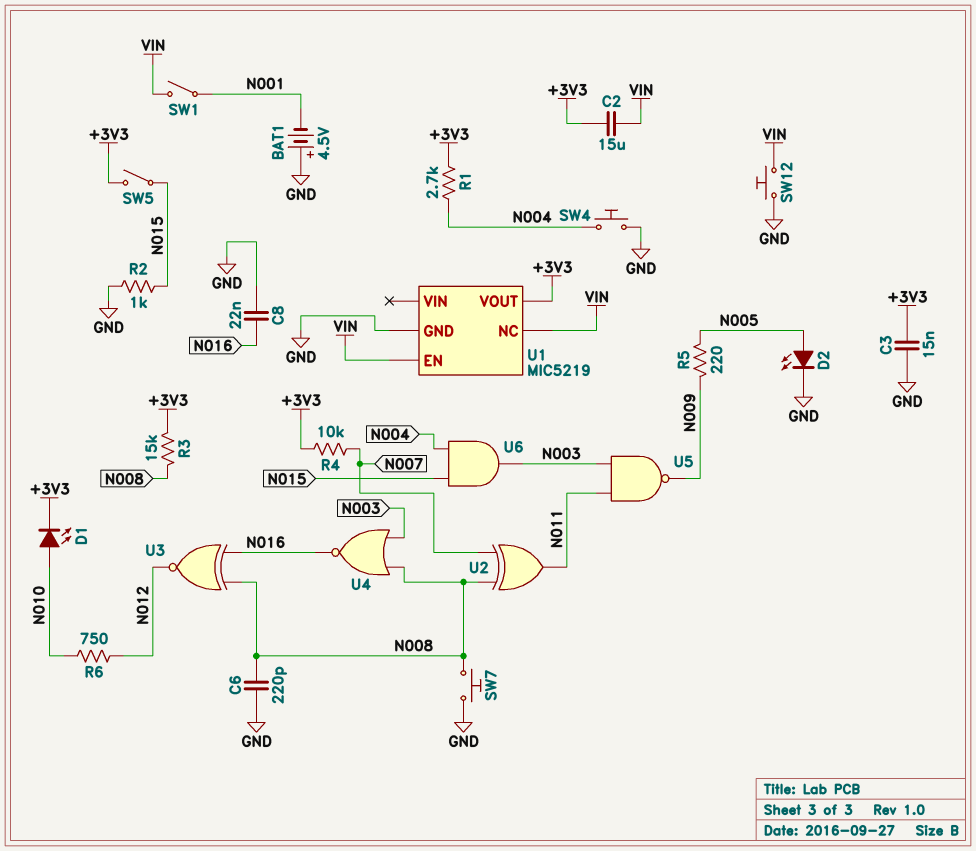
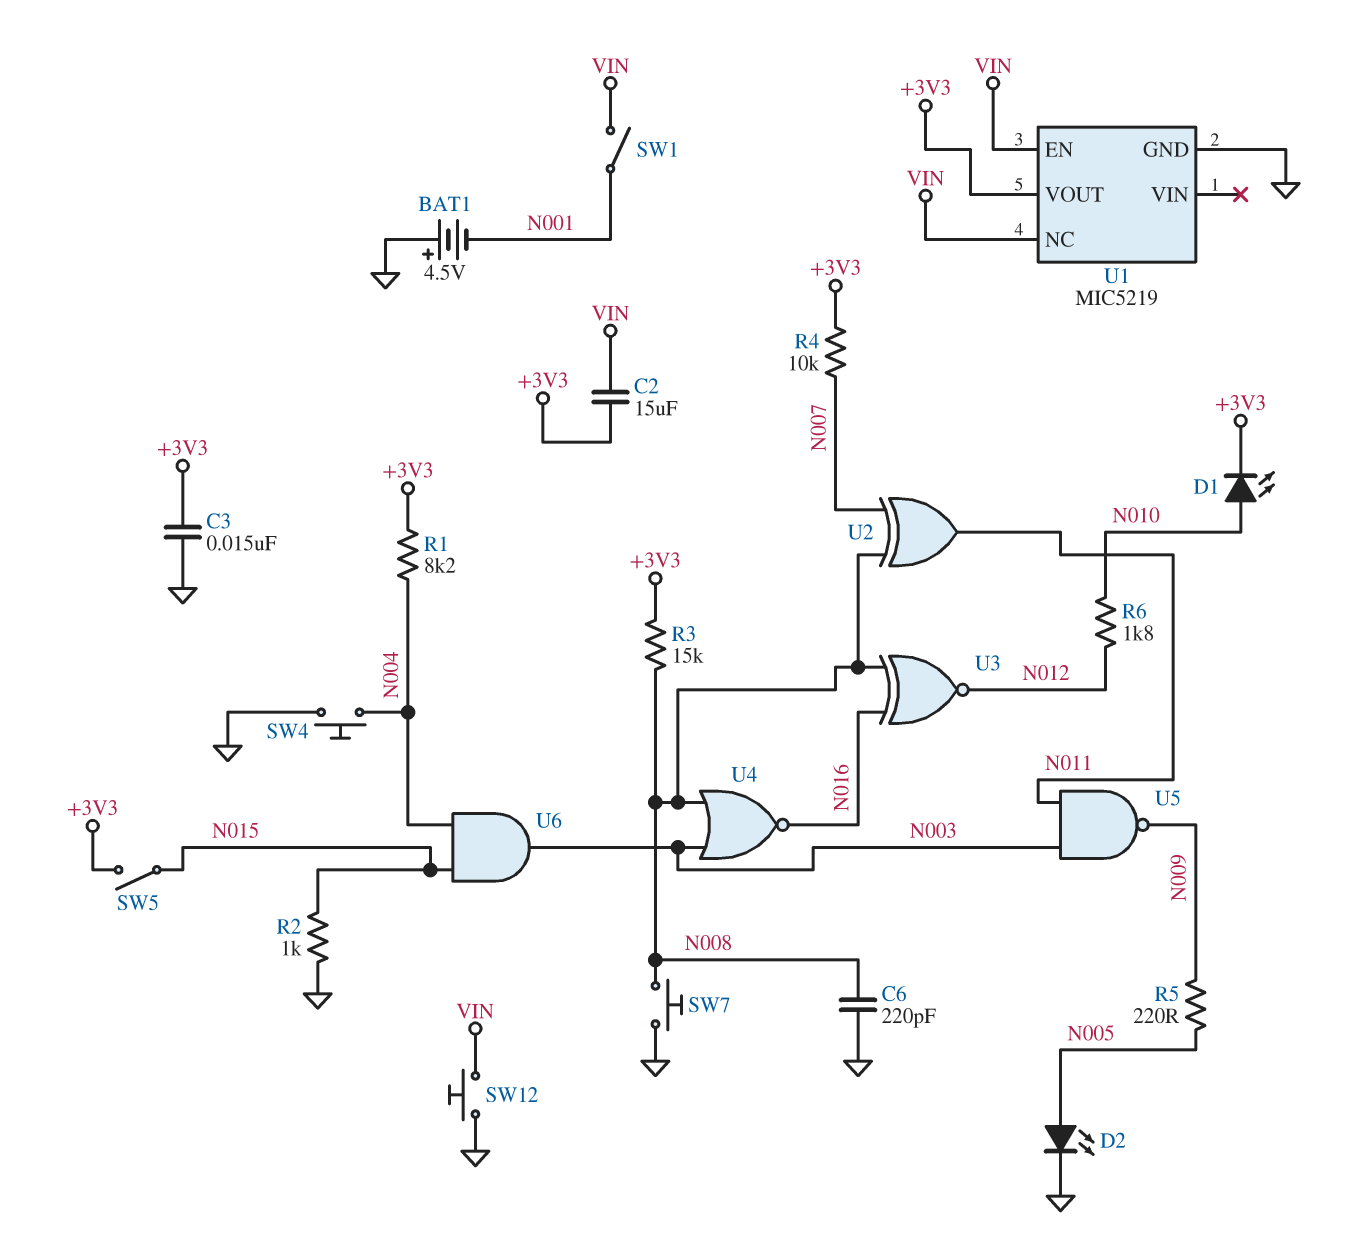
C8: 22nF (GND, N016) -> none
R1: 2.7k (+3V3, N004) -> 8.2k (+3V3, N004)
R6: 750 (N010, N012) -> 1.8k (N010, N012)

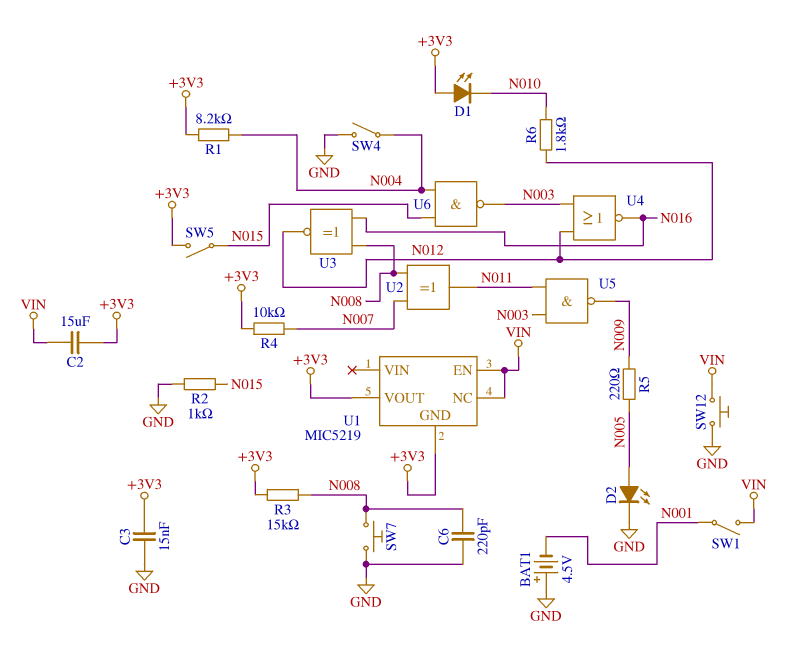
D1: LED (A N010, K +3V3) -> LED (A +3V3, K N010)
SW4: button (GND, N004) -> switch (GND, N004)
U1 pin GND: GND -> +3V3
U4: NOR (in N003, in N008, out N016) -> NOR (in N003, in N012, out N016)
U6: AND (in N004, in N015, out N003) -> NAND (in N004, in N015, out N003)

